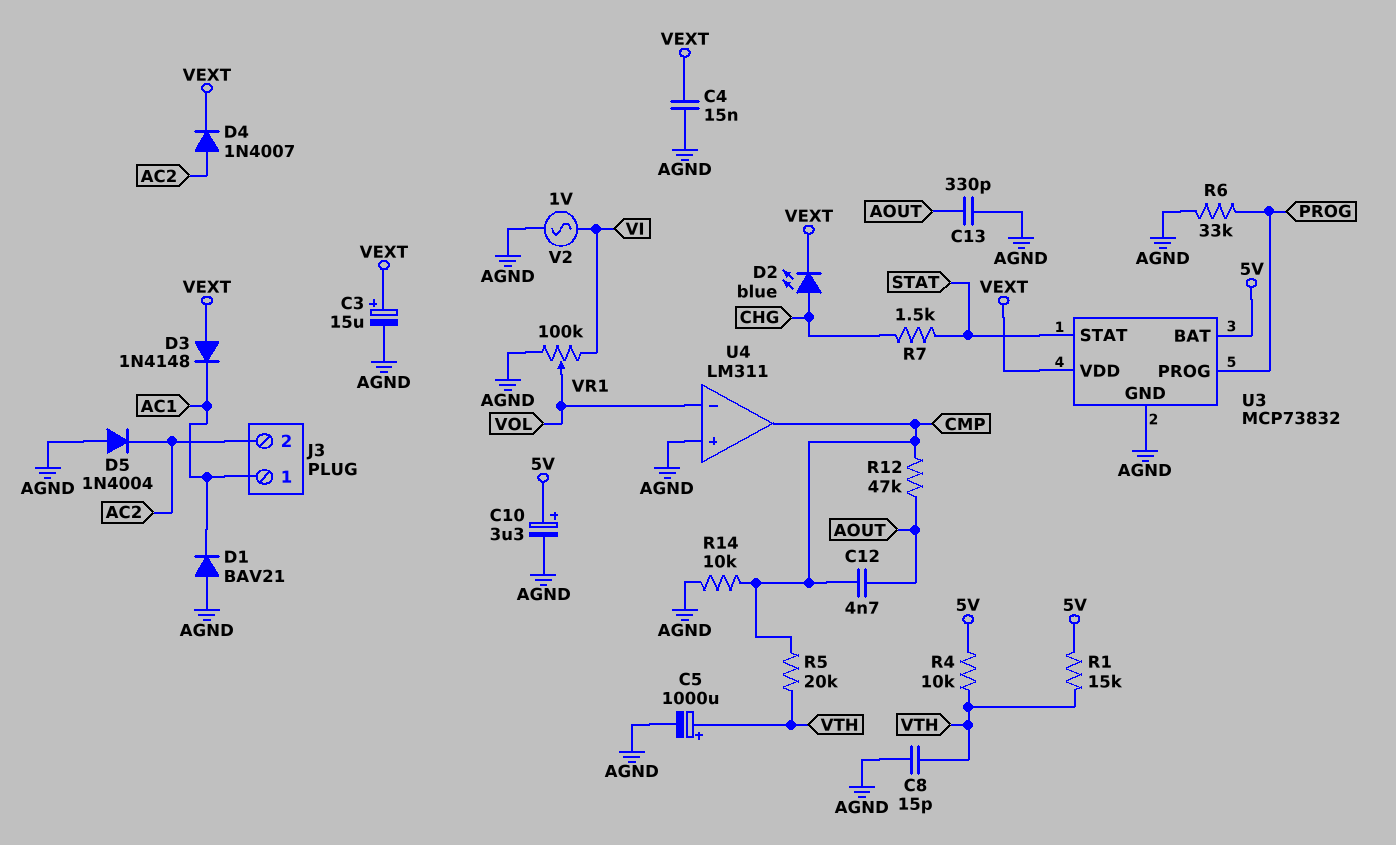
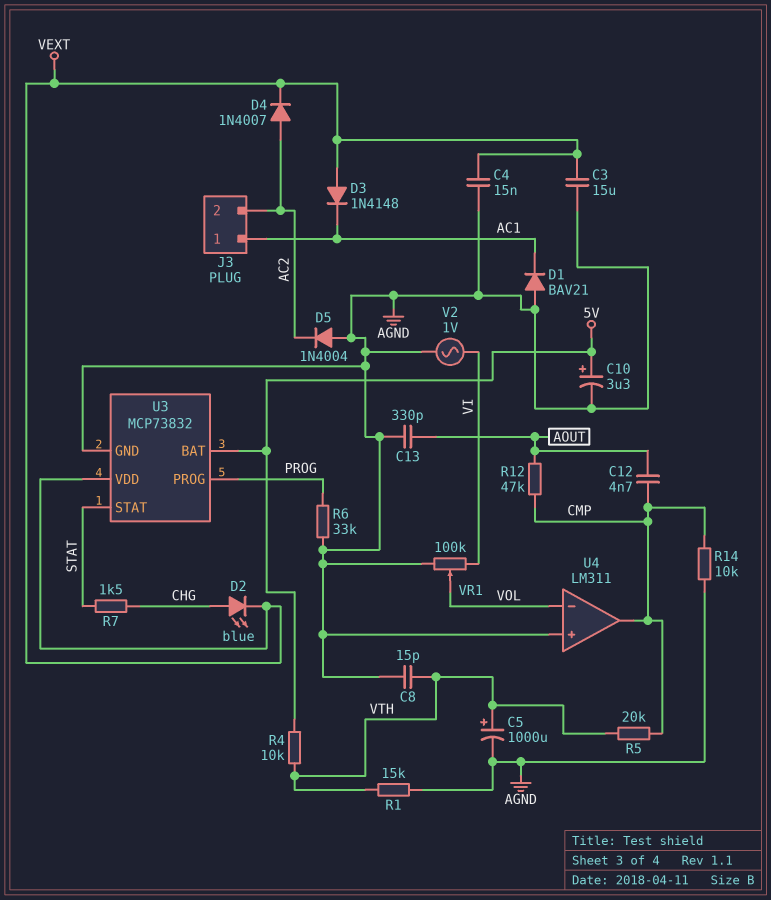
C3: 15uF (plus VEXT, minus AGND) -> 15uF (AGND, VEXT)
R1: 15k (5V, VTH) -> 15k (AGND, VTH)

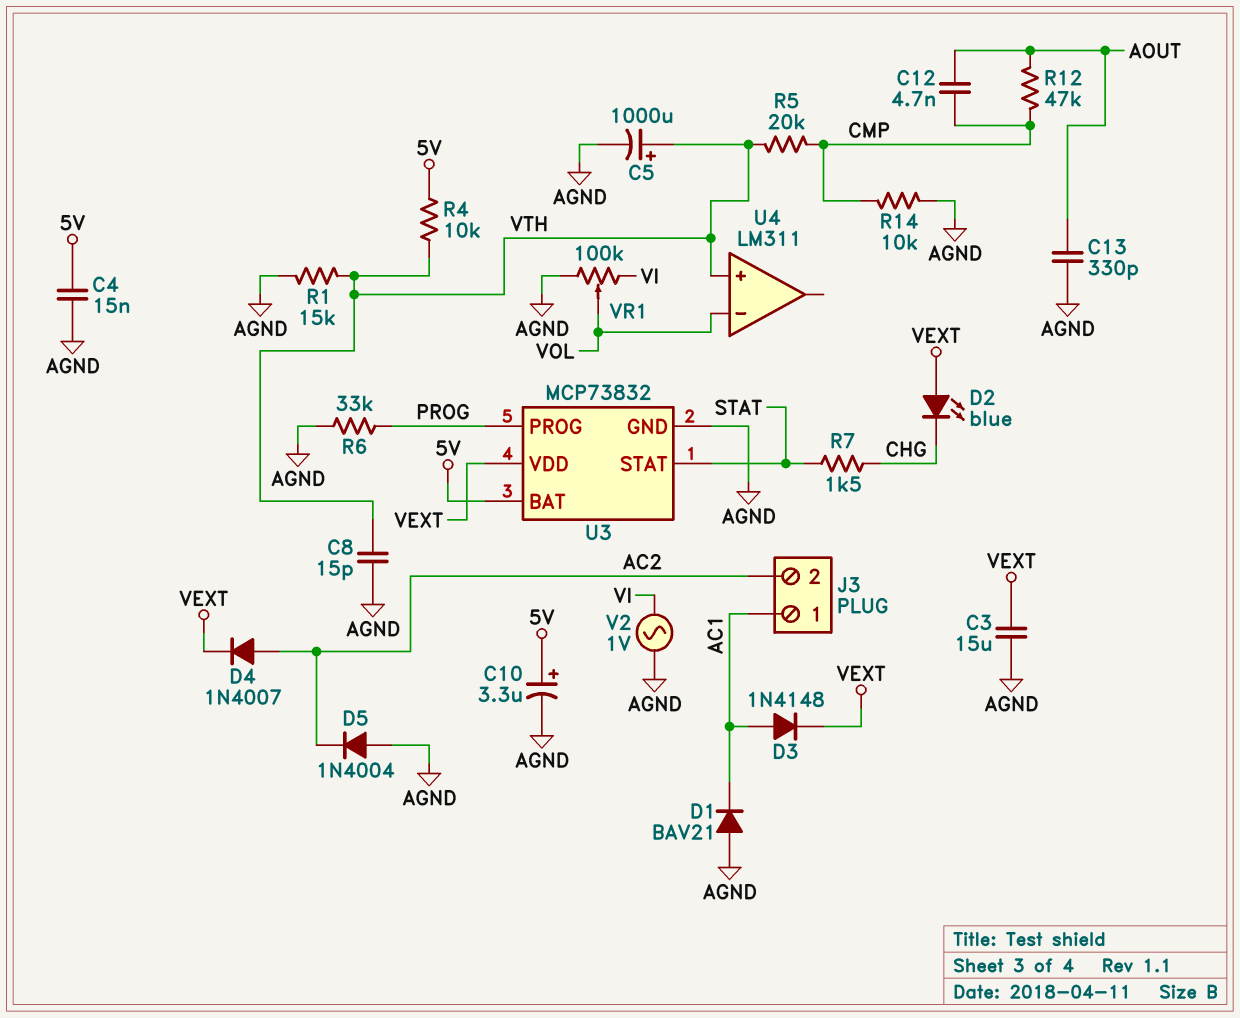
C4: 15nF (AGND, VEXT) -> 15nF (5V, AGND)
D2: LED blue (A CHG, K VEXT) -> LED blue (A VEXT, K CHG)
D3: diode 1N4148 (A VEXT, K AC1) -> diode 1N4148 (A AC1, K VEXT)
U4 pin in+: AGND -> VTH
U4 pin out: CMP -> none

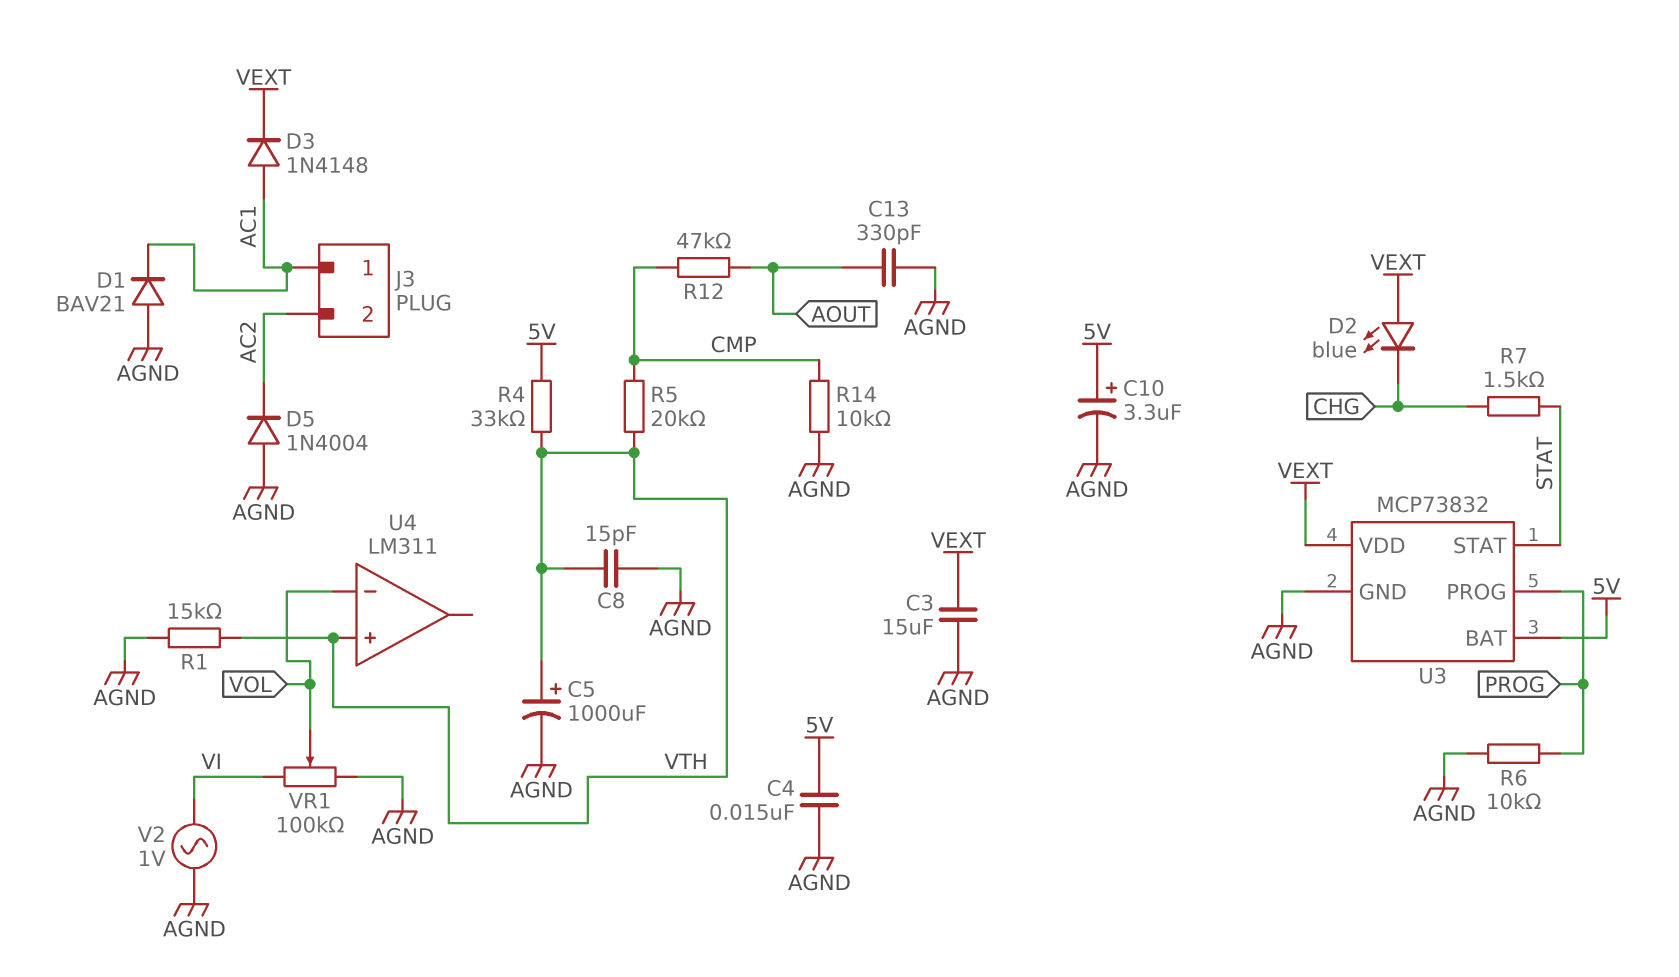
C12: 4.7nF (AOUT, CMP) -> none
D4: diode 1N4007 (A AC2, K VEXT) -> none
R4: 10k (5V, VTH) -> 33k (5V, VTH)
R6: 33k (AGND, PROG) -> 10k (AGND, PROG)

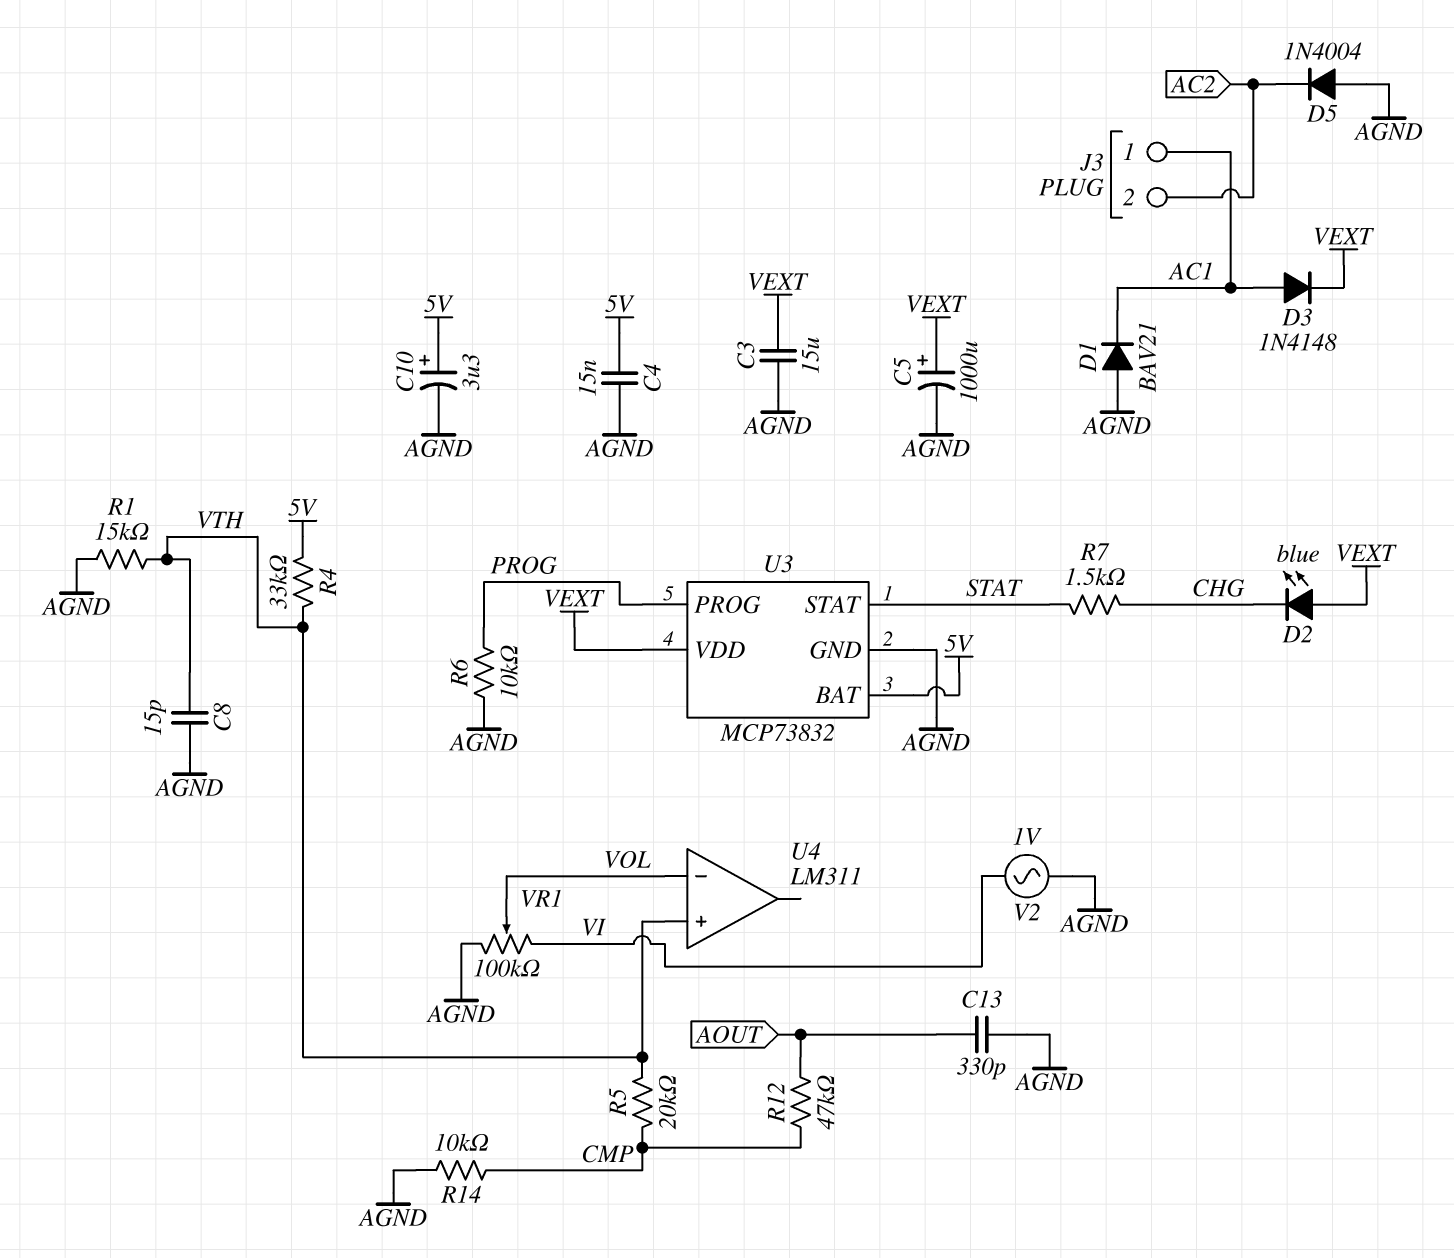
C5: 1000uF (plus VTH, minus AGND) -> 1000uF (plus VEXT, minus AGND)

